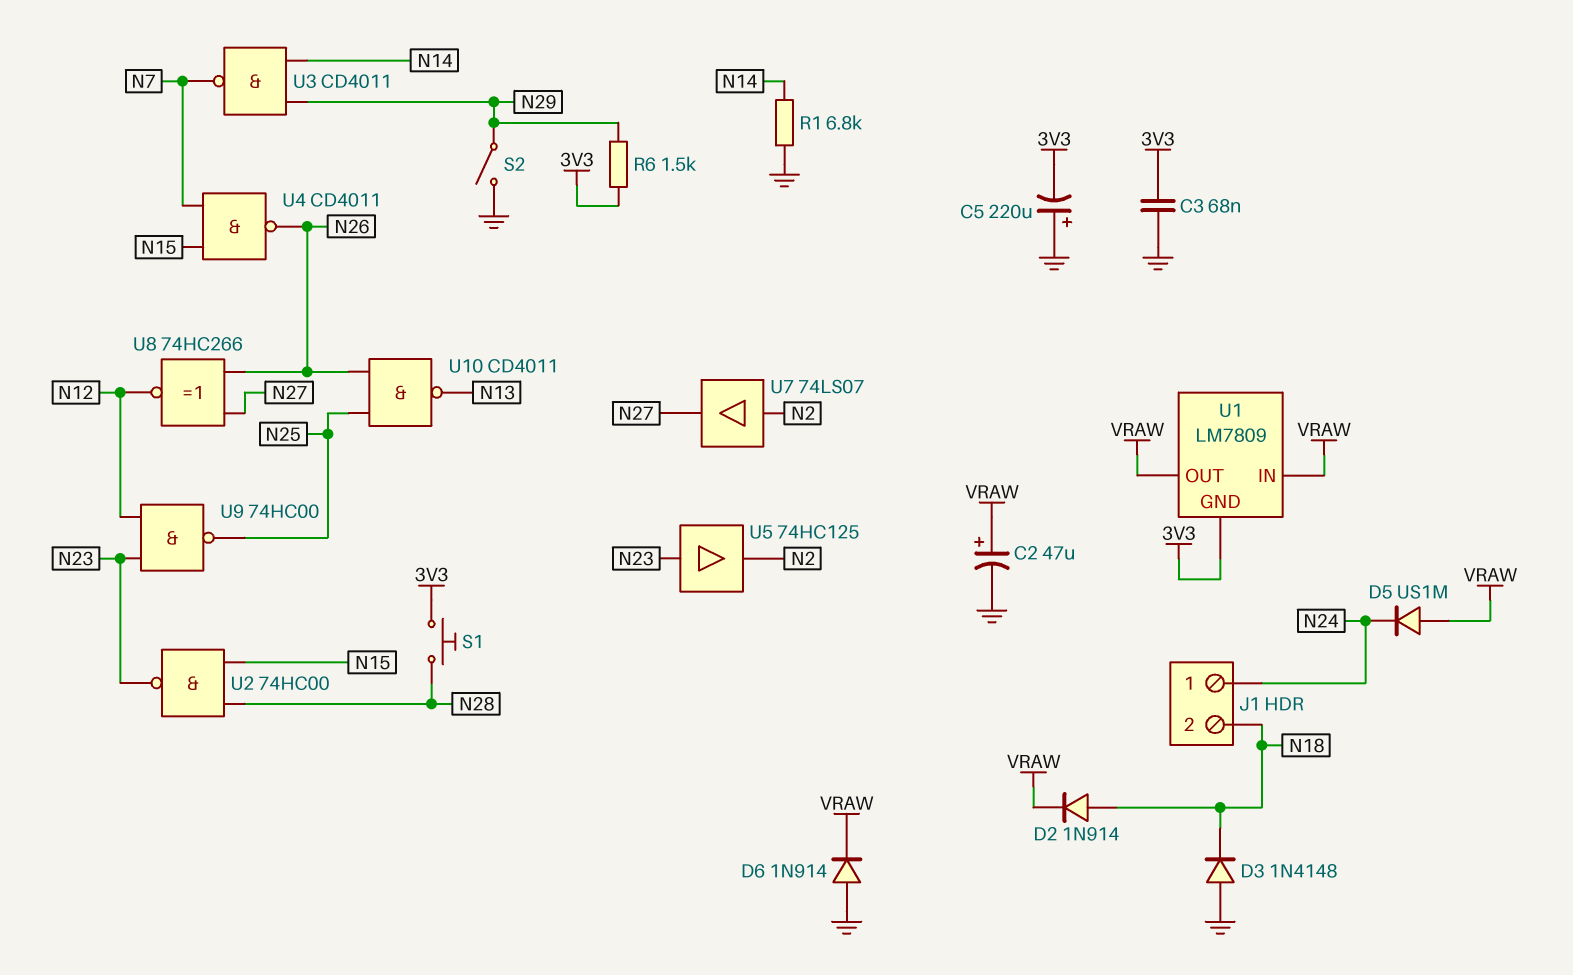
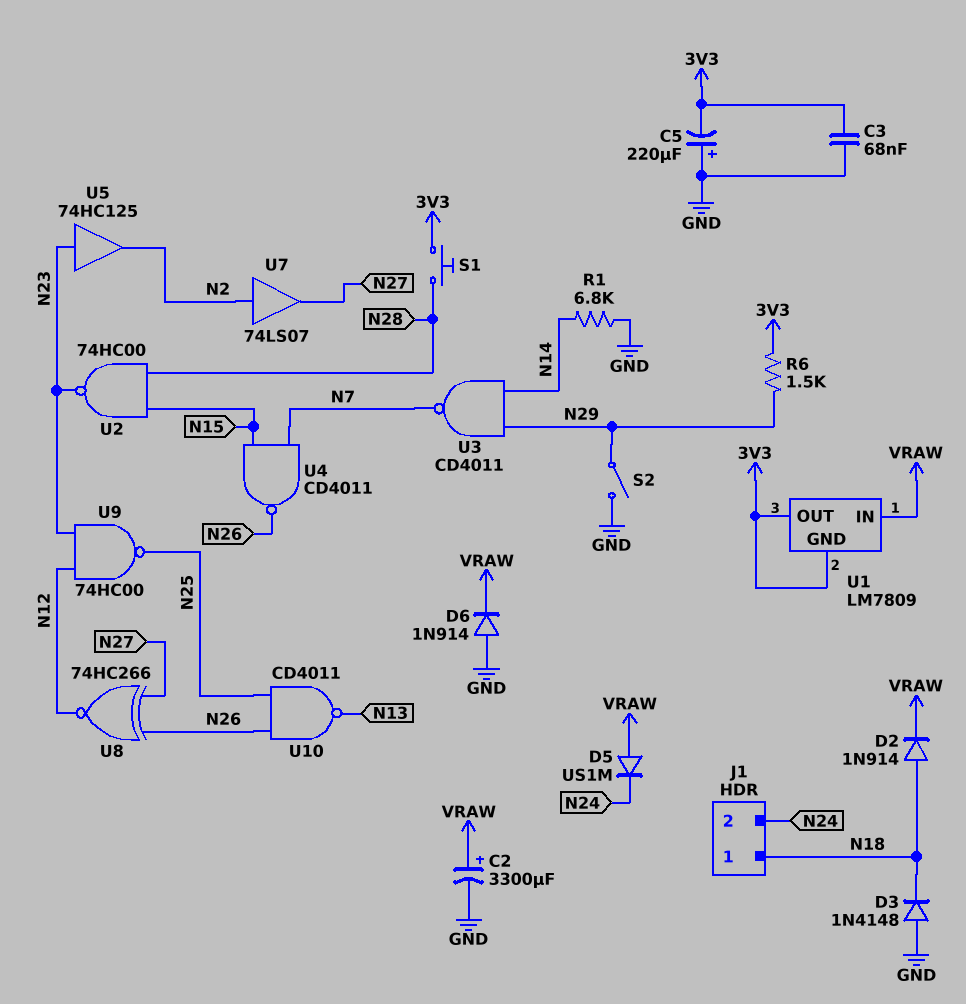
C2: 47uF (plus VRAW, minus GND) -> 3300uF (plus VRAW, minus GND)
J1 pin 1: N24 -> N18
J1 pin 2: N18 -> N24
U1 pin OUT: VRAW -> 3V3

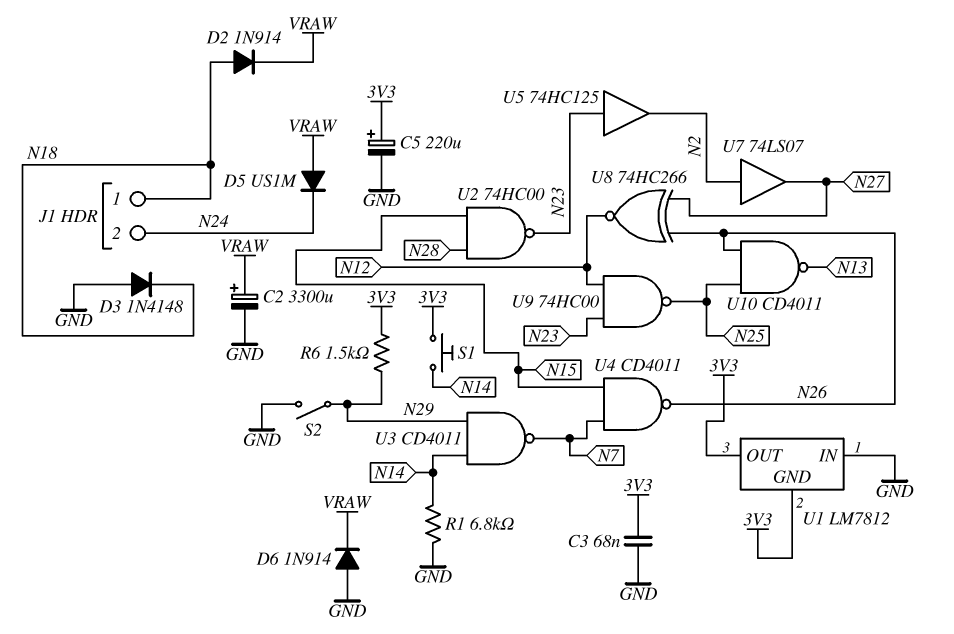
C5: 220uF (plus GND, minus 3V3) -> 220uF (plus 3V3, minus GND)
S1: button (3V3, N28) -> button (3V3, N14)
U1: LM7809 -> LM7812
U1 pin IN: VRAW -> GND

